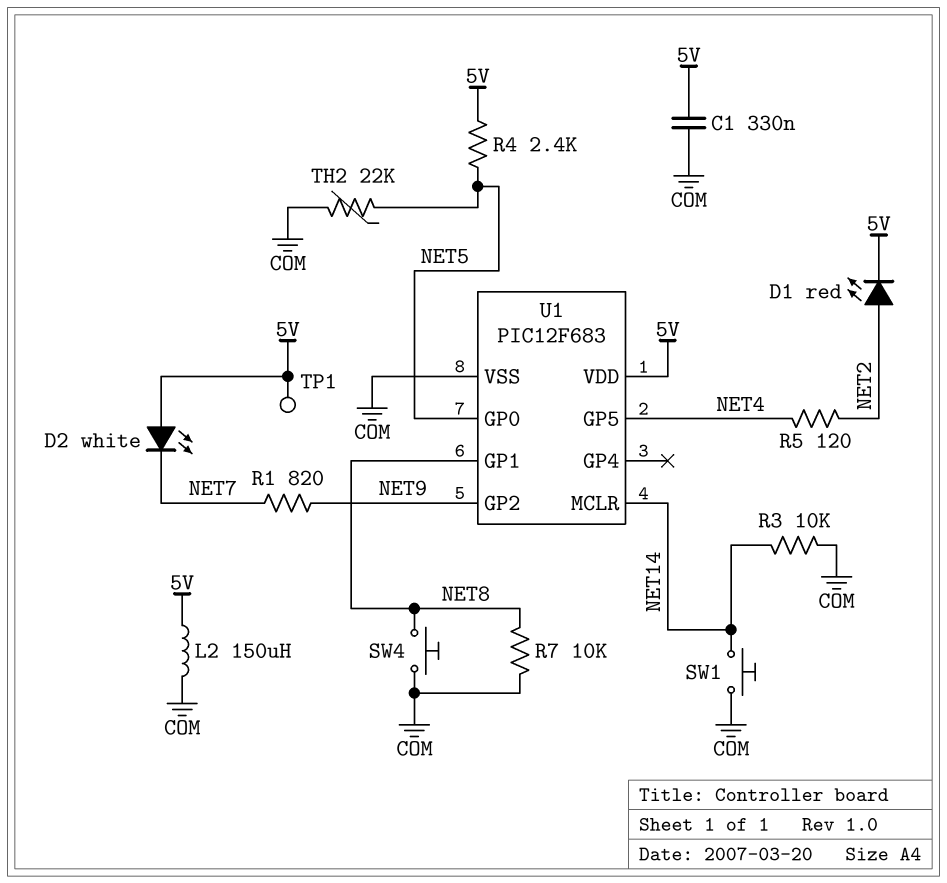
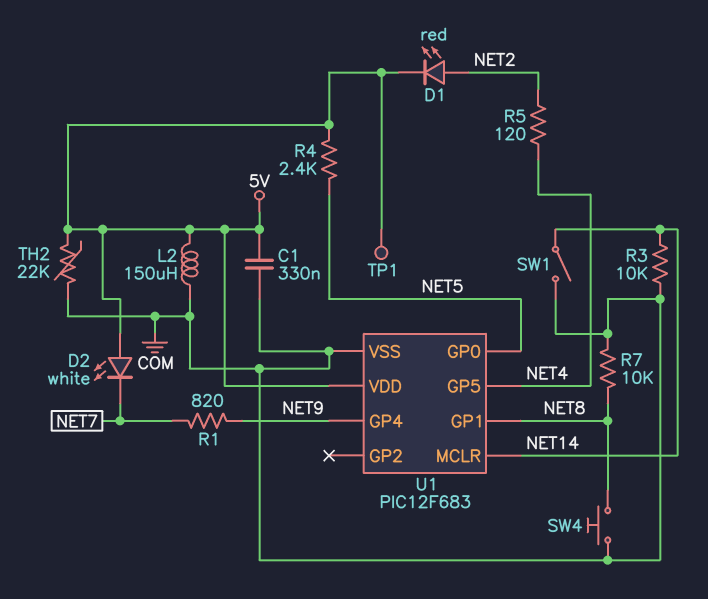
SW1: button (COM, NET14) -> switch (COM, NET14)
TH2: 22k (COM, NET5) -> 22k (5V, COM)
U1 pin GP2: NET9 -> none
U1 pin GP4: none -> NET9

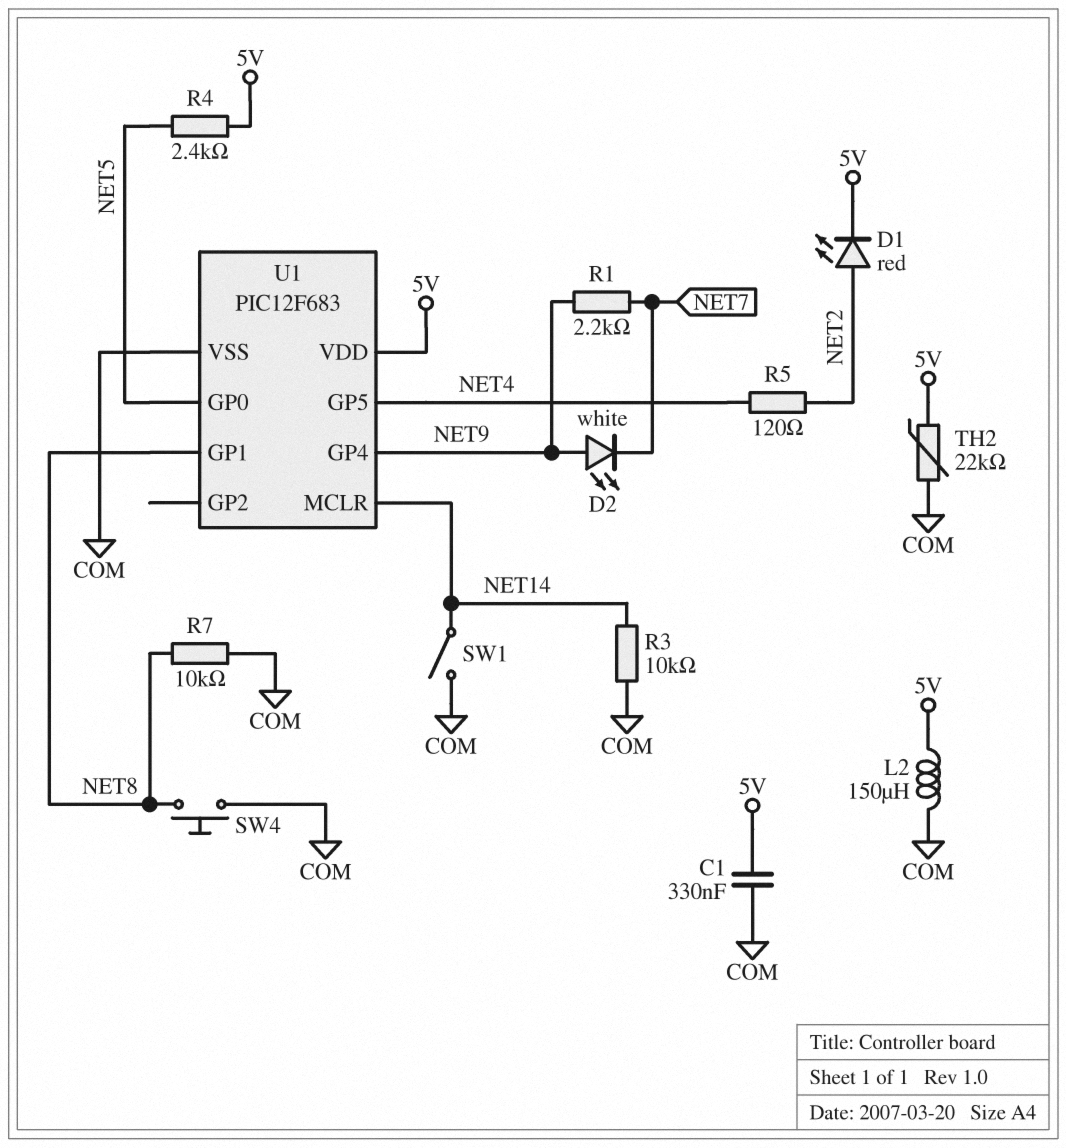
D2: LED white (A 5V, K NET7) -> LED white (A NET9, K NET7)
R1: 820 (NET7, NET9) -> 2.2k (NET7, NET9)
TP1: test point (5V) -> none

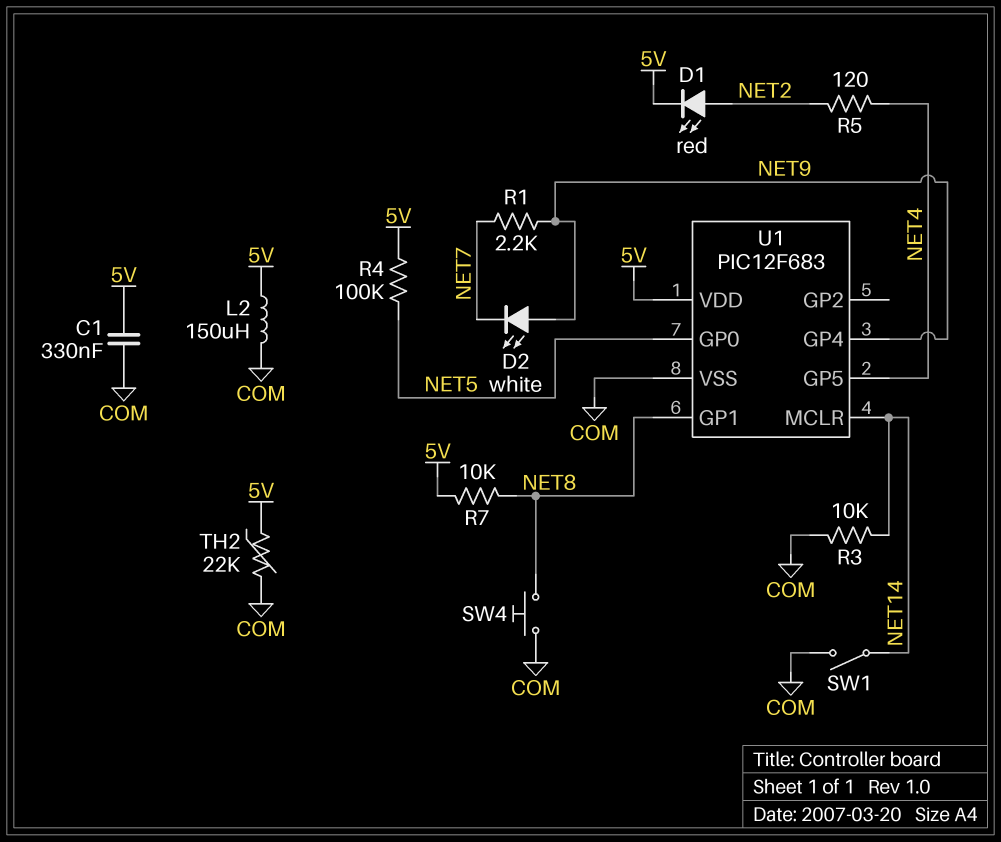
R4: 2.4k (5V, NET5) -> 100k (5V, NET5)
R7: 10k (COM, NET8) -> 10k (5V, NET8)

